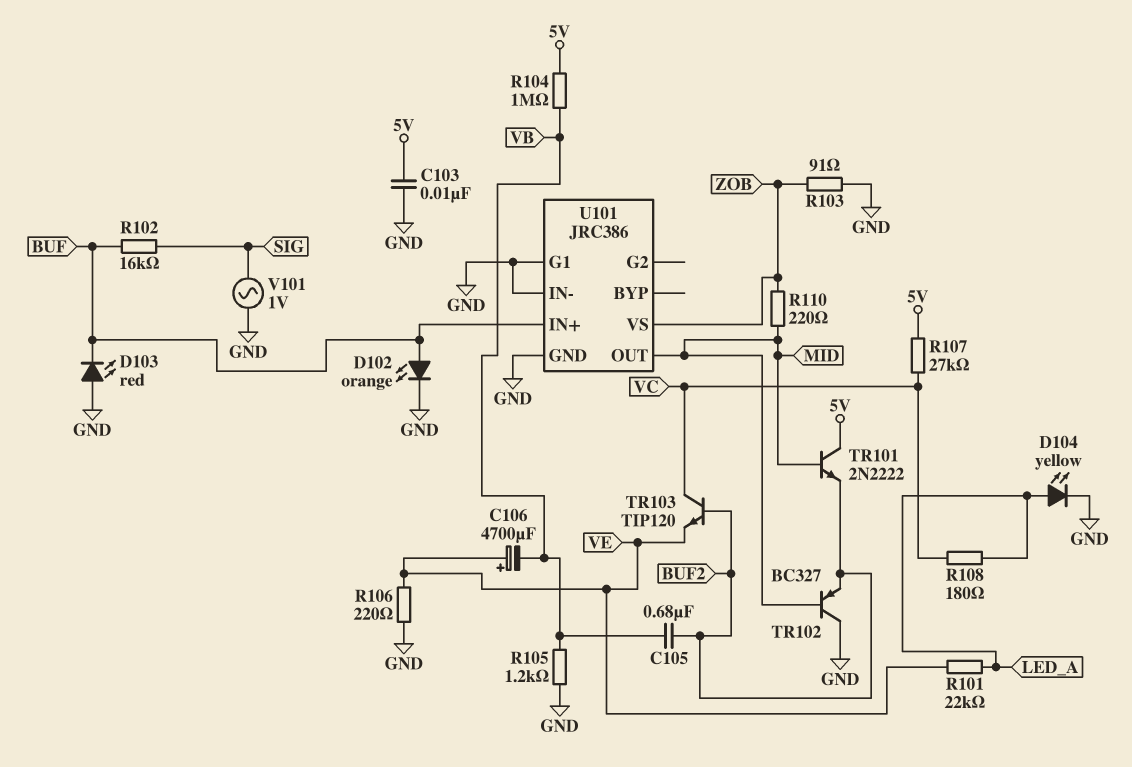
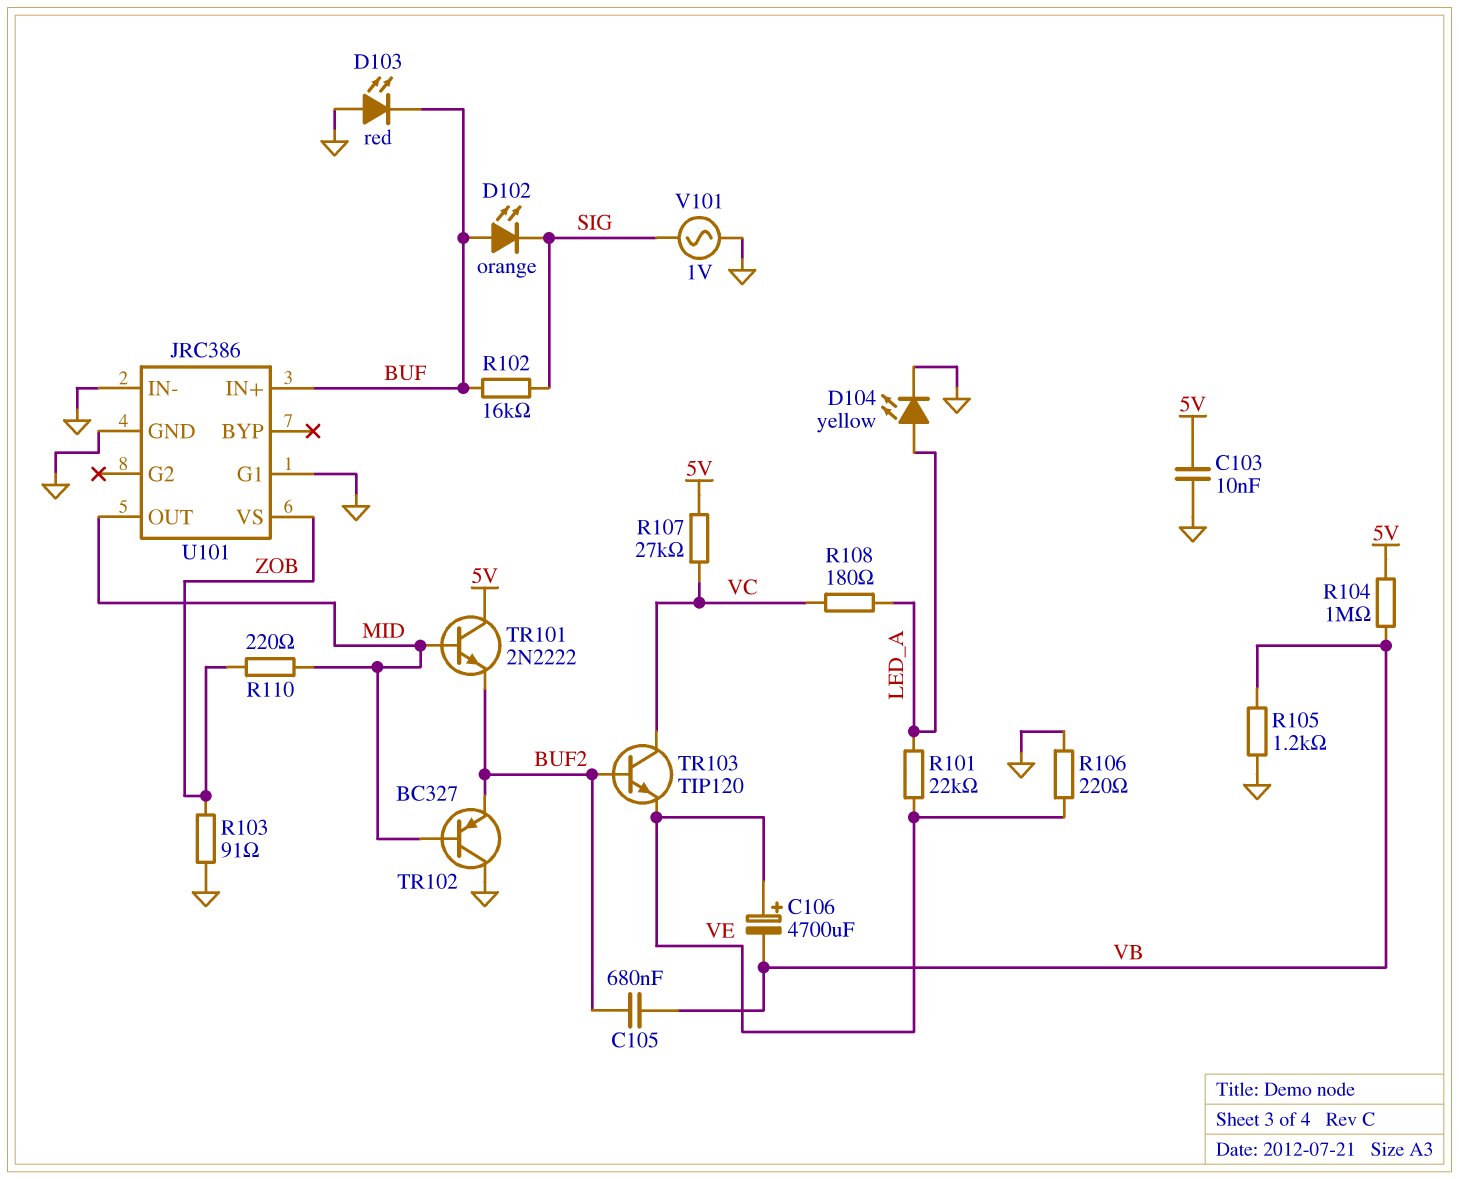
D102: LED orange (A BUF, K GND) -> LED orange (A BUF, K SIG)

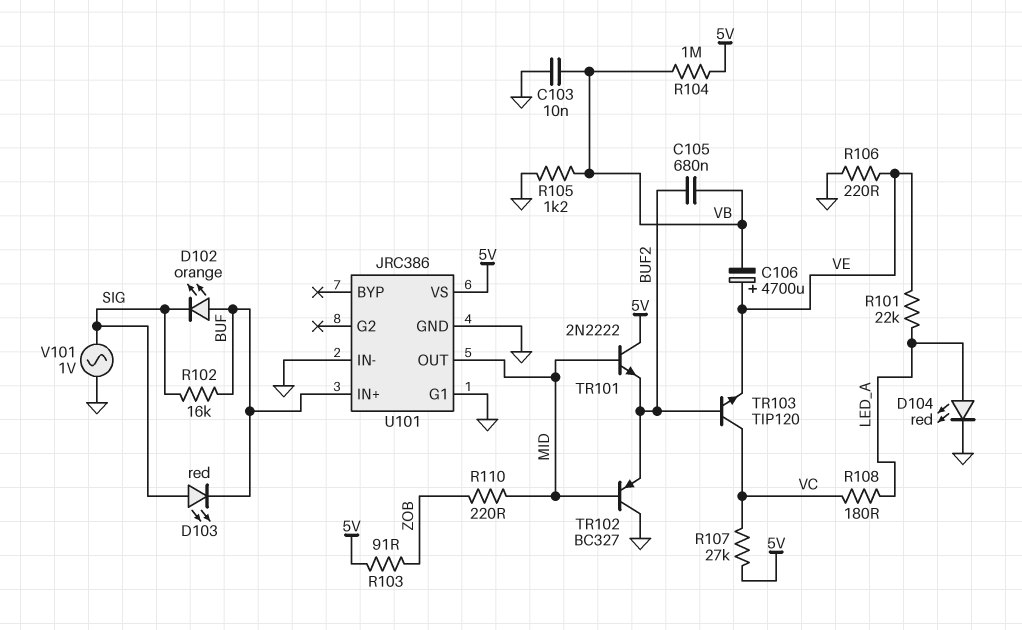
C103: 10nF (5V, GND) -> 10nF (GND, VB)
D103: LED red (A GND, K BUF) -> LED red (A SIG, K BUF)
D104: LED yellow (A LED_A, K GND) -> LED red (A LED_A, K GND)
R103: 91 (GND, ZOB) -> 91 (5V, ZOB)
U101 pin VS: ZOB -> 5V

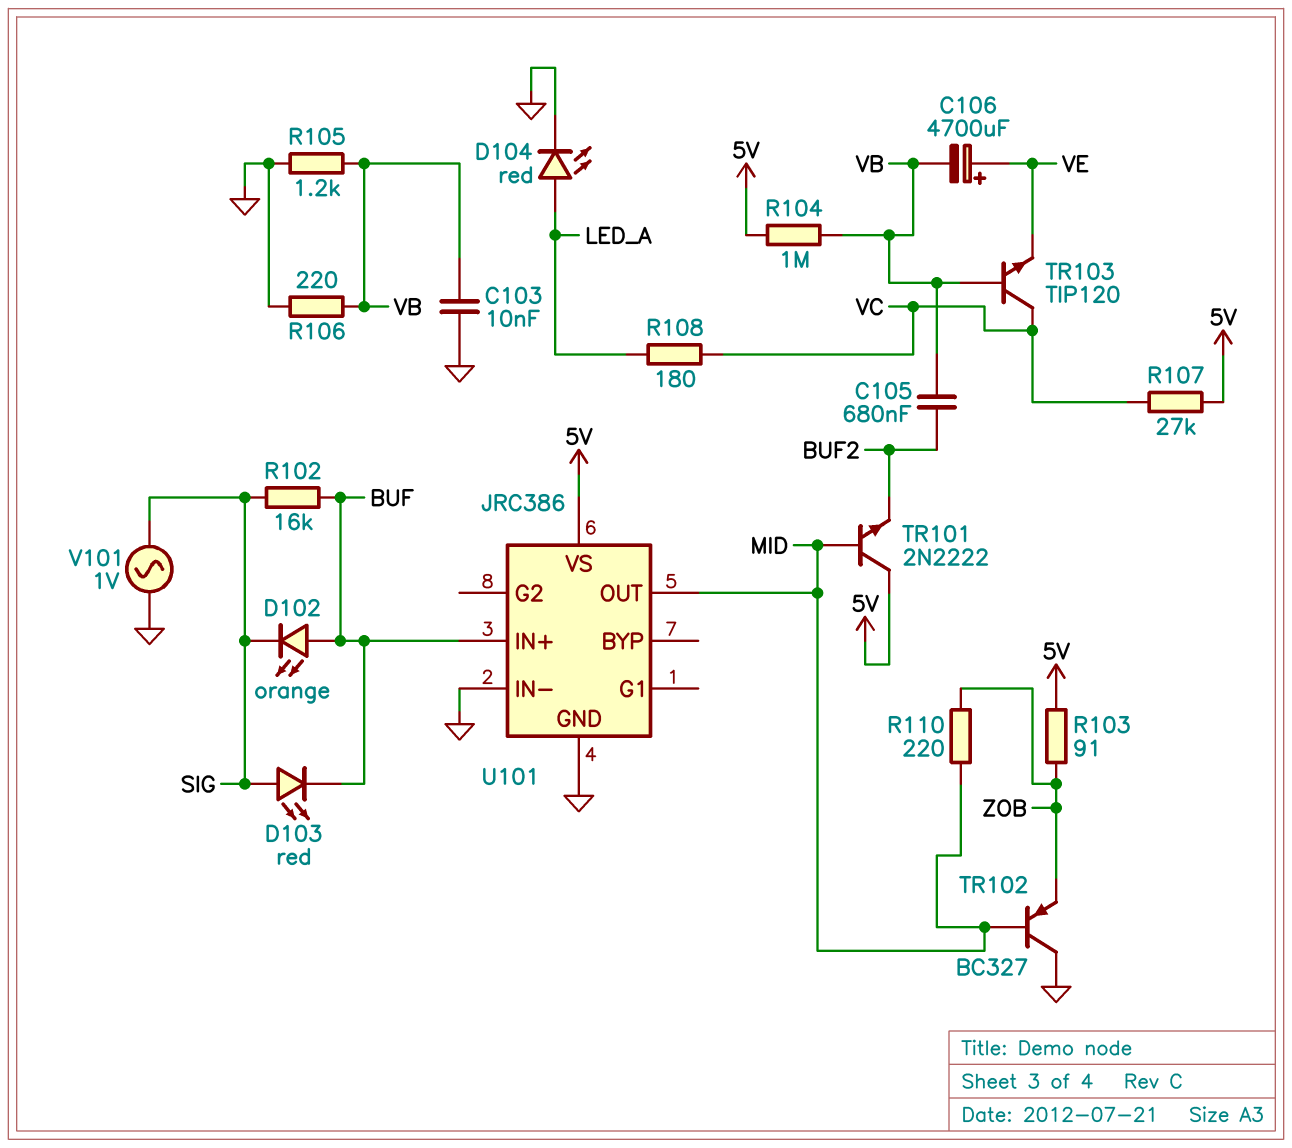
R101: 22k (LED_A, VE) -> none
R106: 220 (GND, VE) -> 220 (GND, VB)
TR102: PNP BC327 (B MID, C GND, E BUF2) -> PNP BC327 (B MID, C GND, E ZOB)
TR103: NPN TIP120 (B BUF2, C VC, E VE) -> NPN TIP120 (B VB, C VC, E VE)
U101 pin G1: GND -> none

